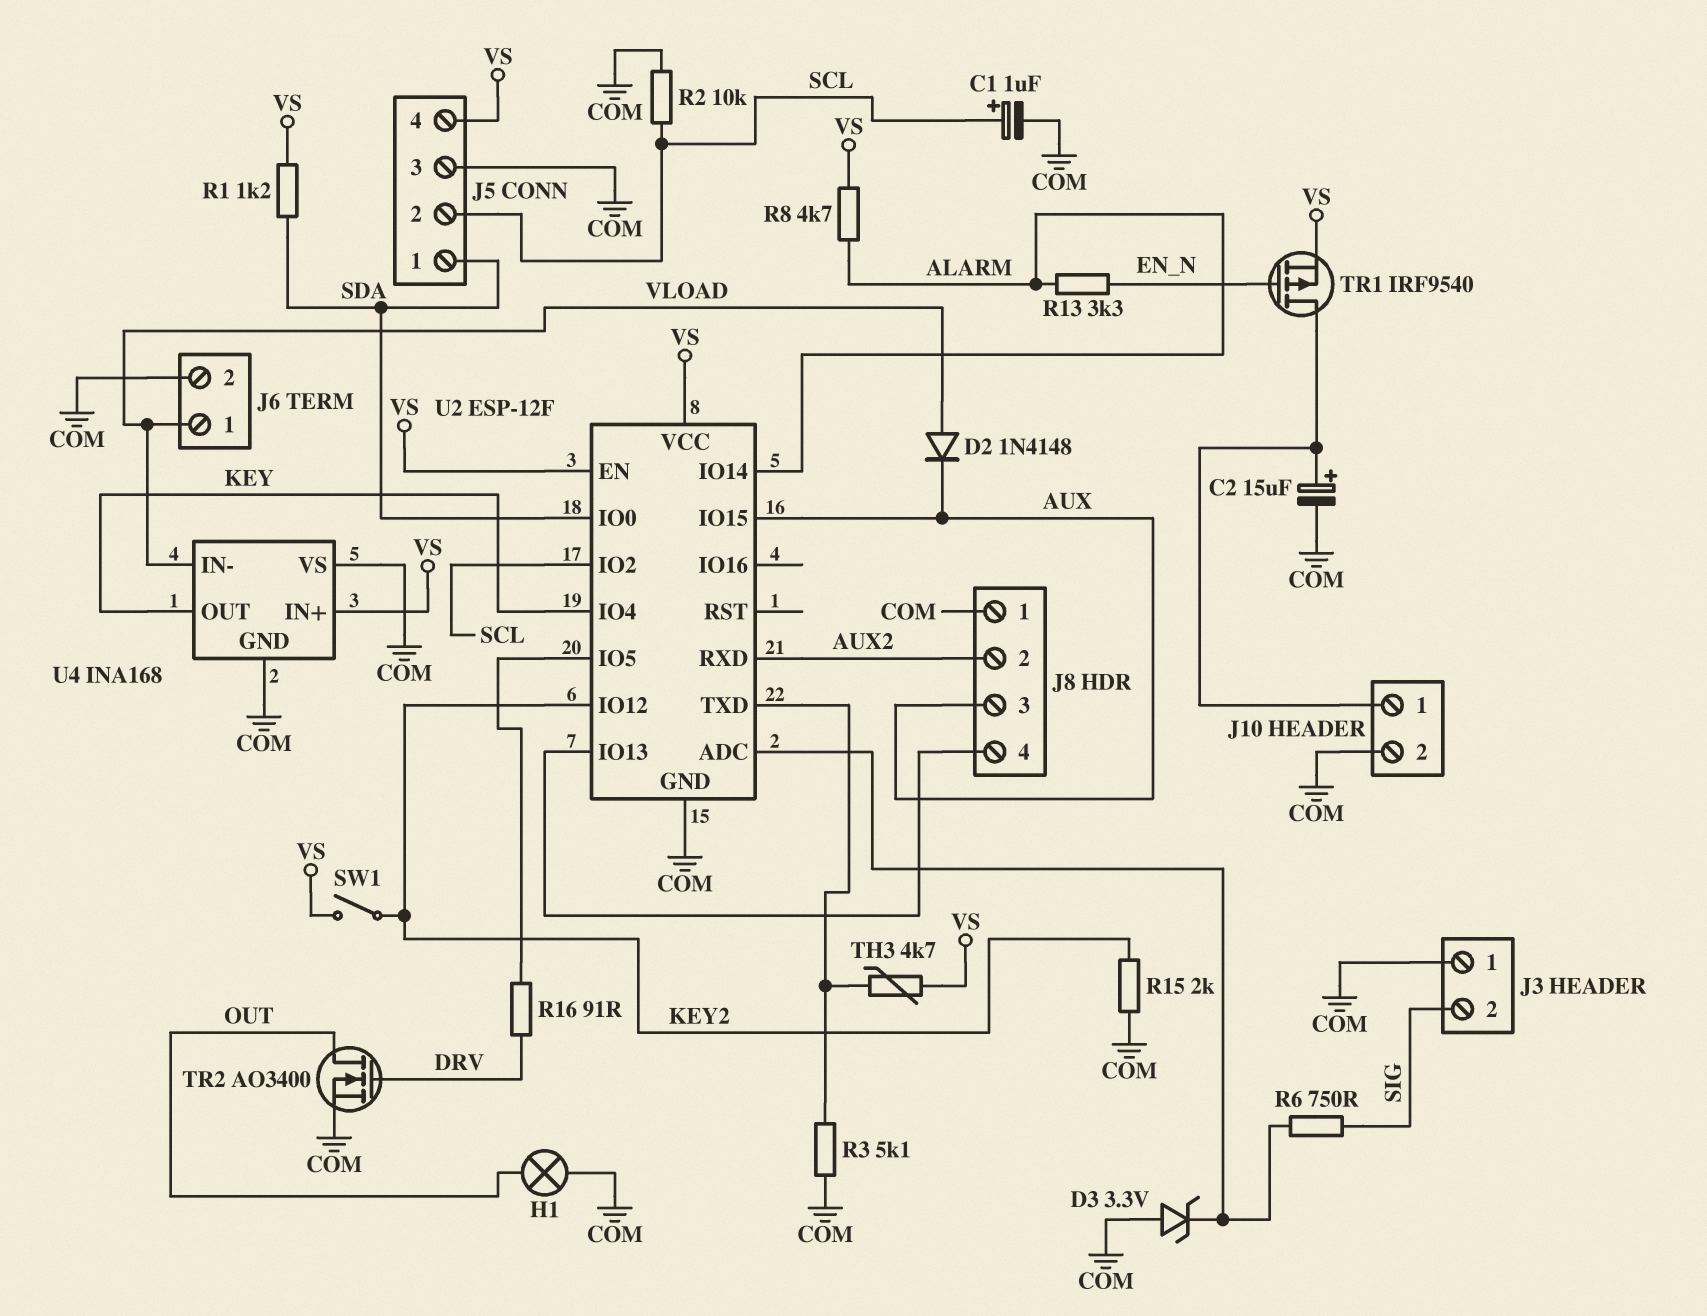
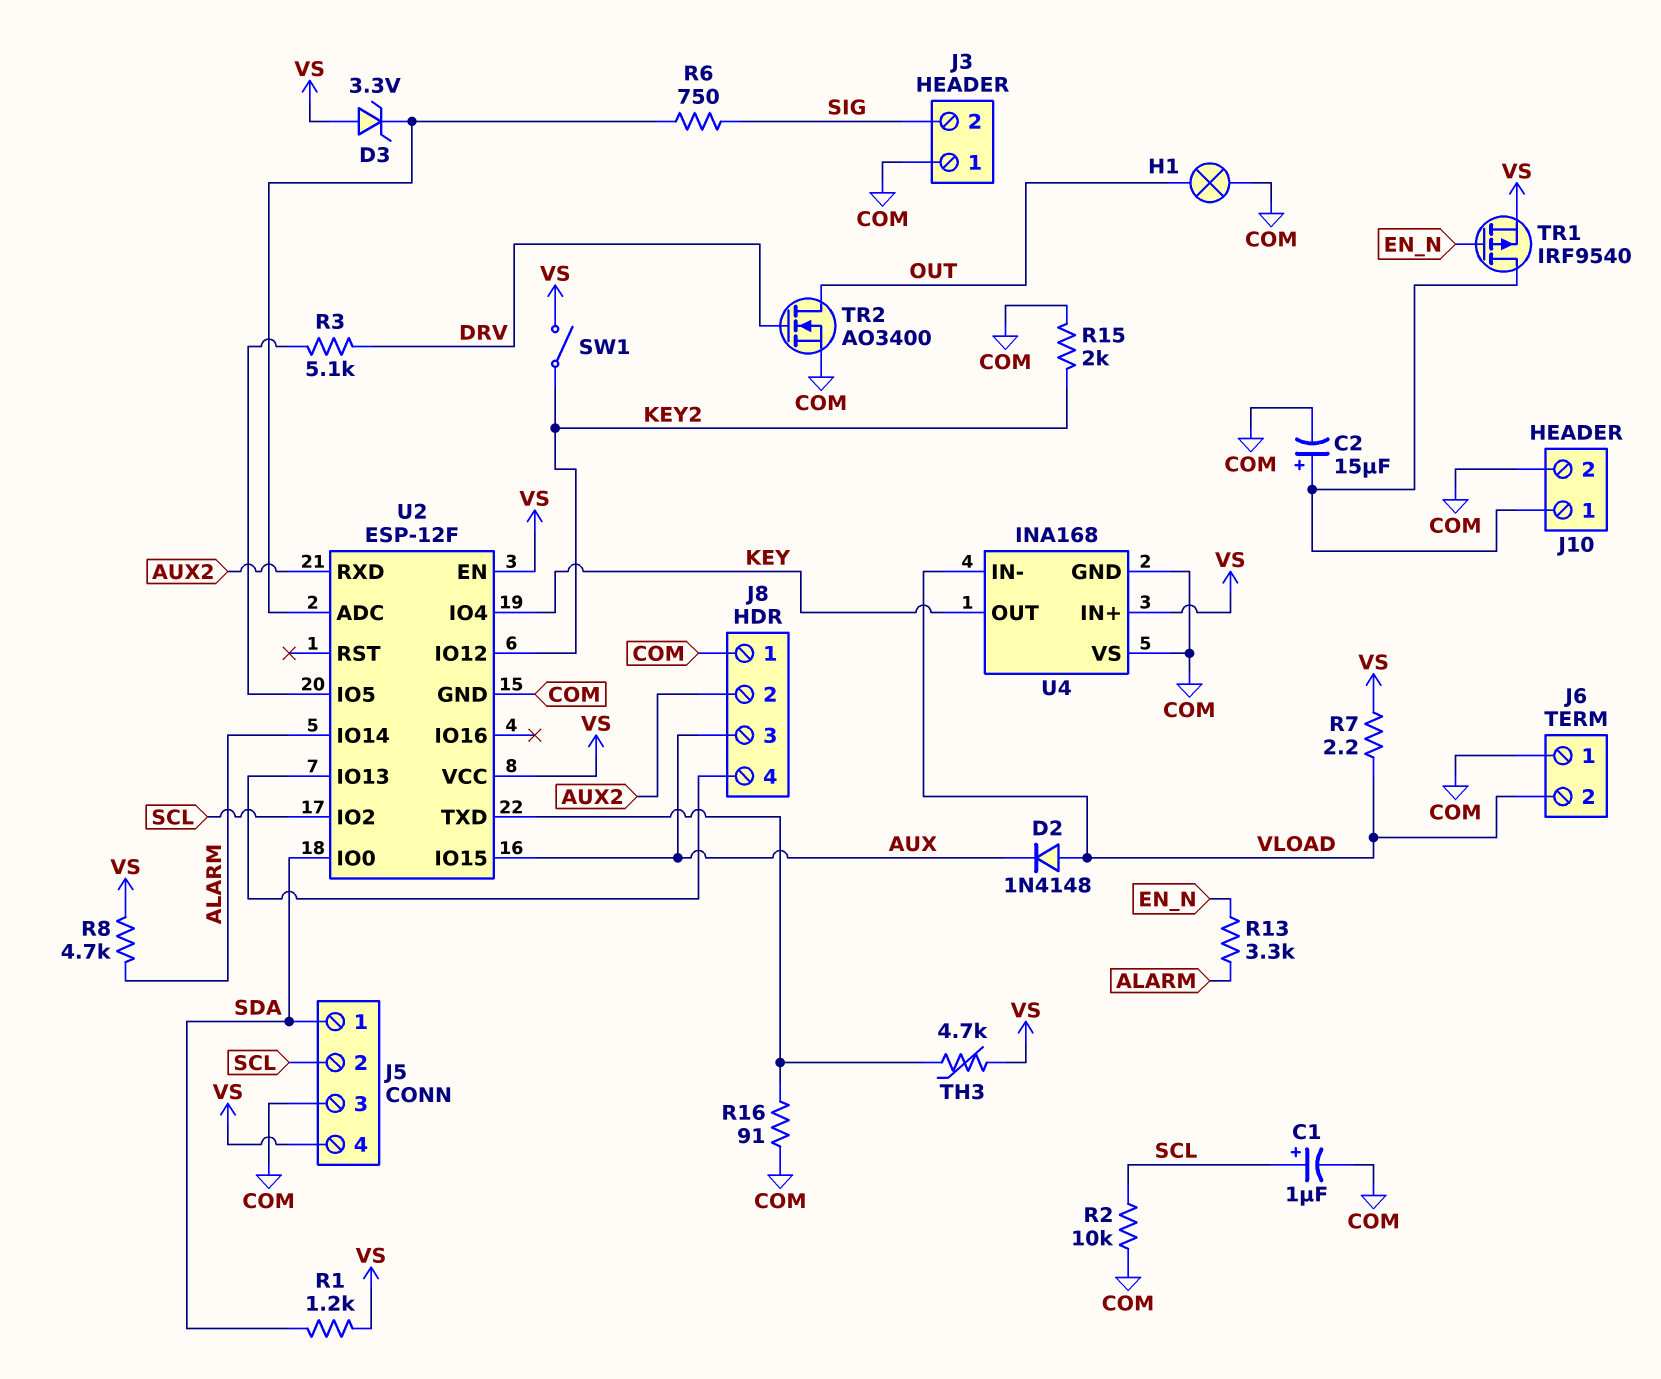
D3: zener 3.3V (A COM, K U2/ADC) -> zener 3.3V (A VS, K U2/ADC)
J6 pin 1: VLOAD -> COM
J6 pin 2: COM -> VLOAD
R3: 5.1k (COM, U2/TXD) -> 5.1k (DRV, U2/IO5)
R7: none -> 2.2 (VLOAD, VS)
R16: 91 (DRV, U2/IO5) -> 91 (COM, U2/TXD)

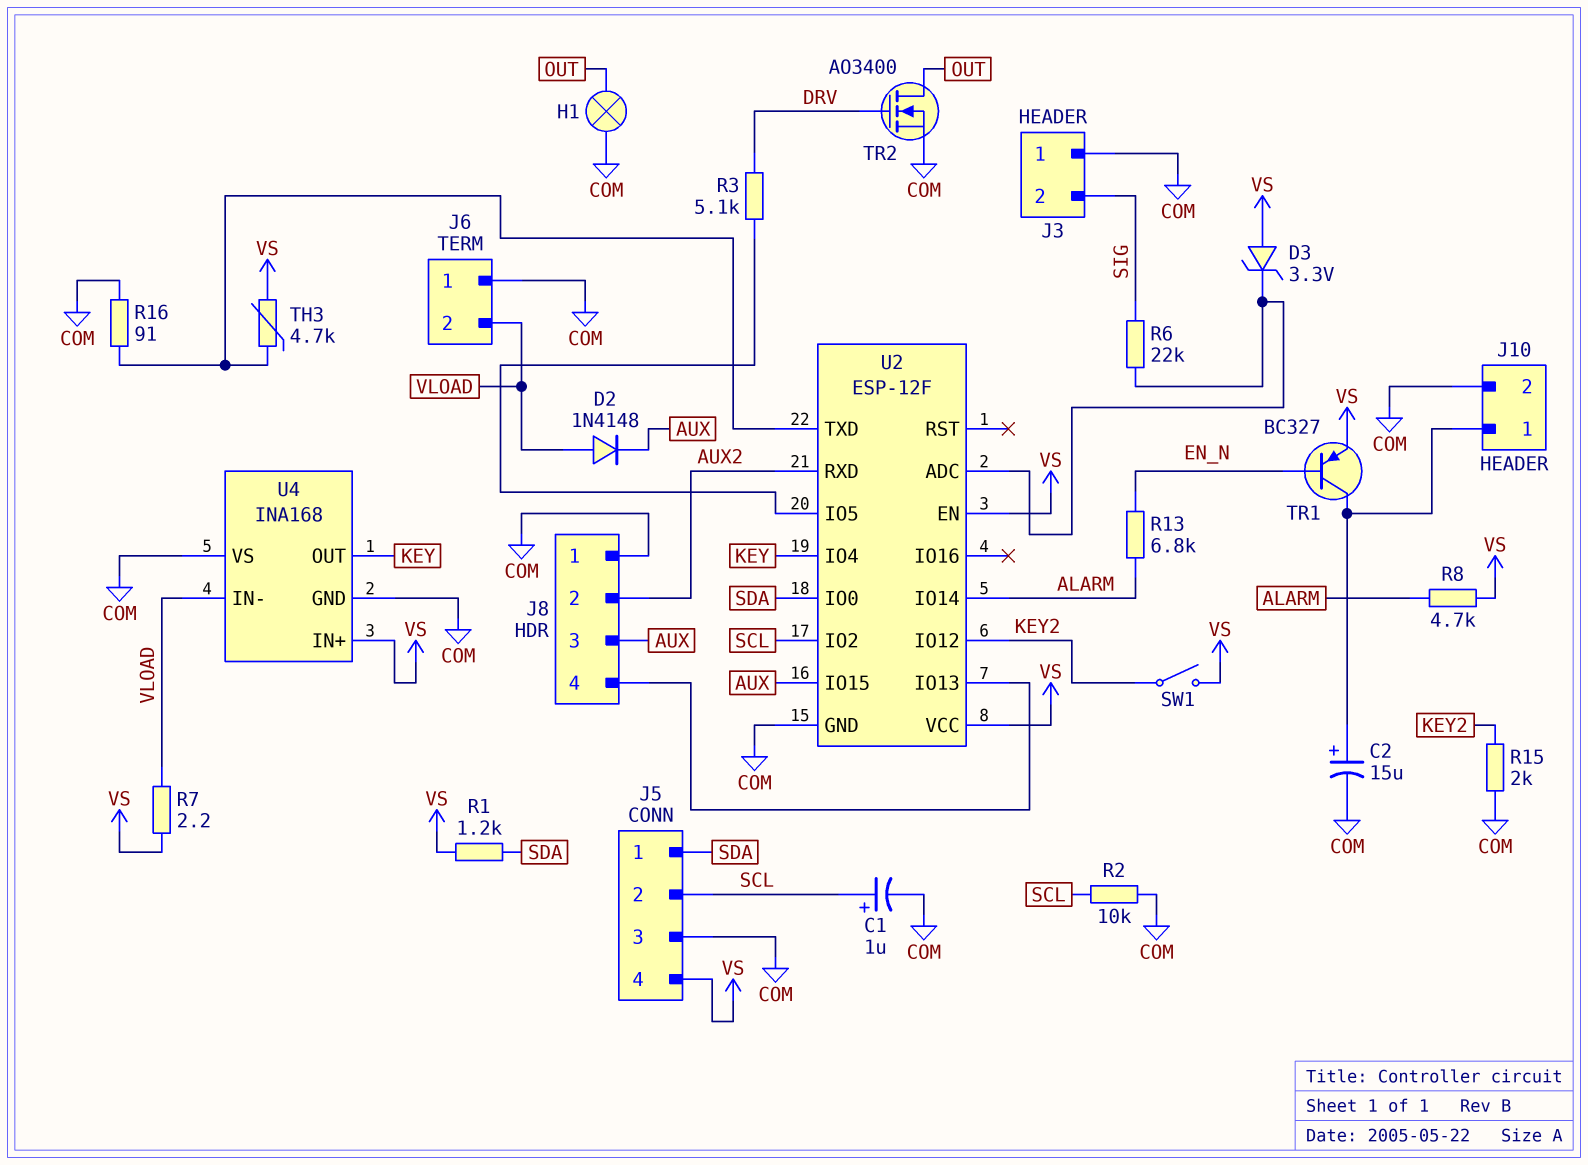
R6: 750 (SIG, U2/ADC) -> 22k (SIG, U2/ADC)
R13: 3.3k (ALARM, EN_N) -> 6.8k (ALARM, EN_N)
TR1: PMOS IRF9540 (G EN_N, D J10/1, S VS) -> PNP BC327 (B EN_N, C J10/1, E VS)

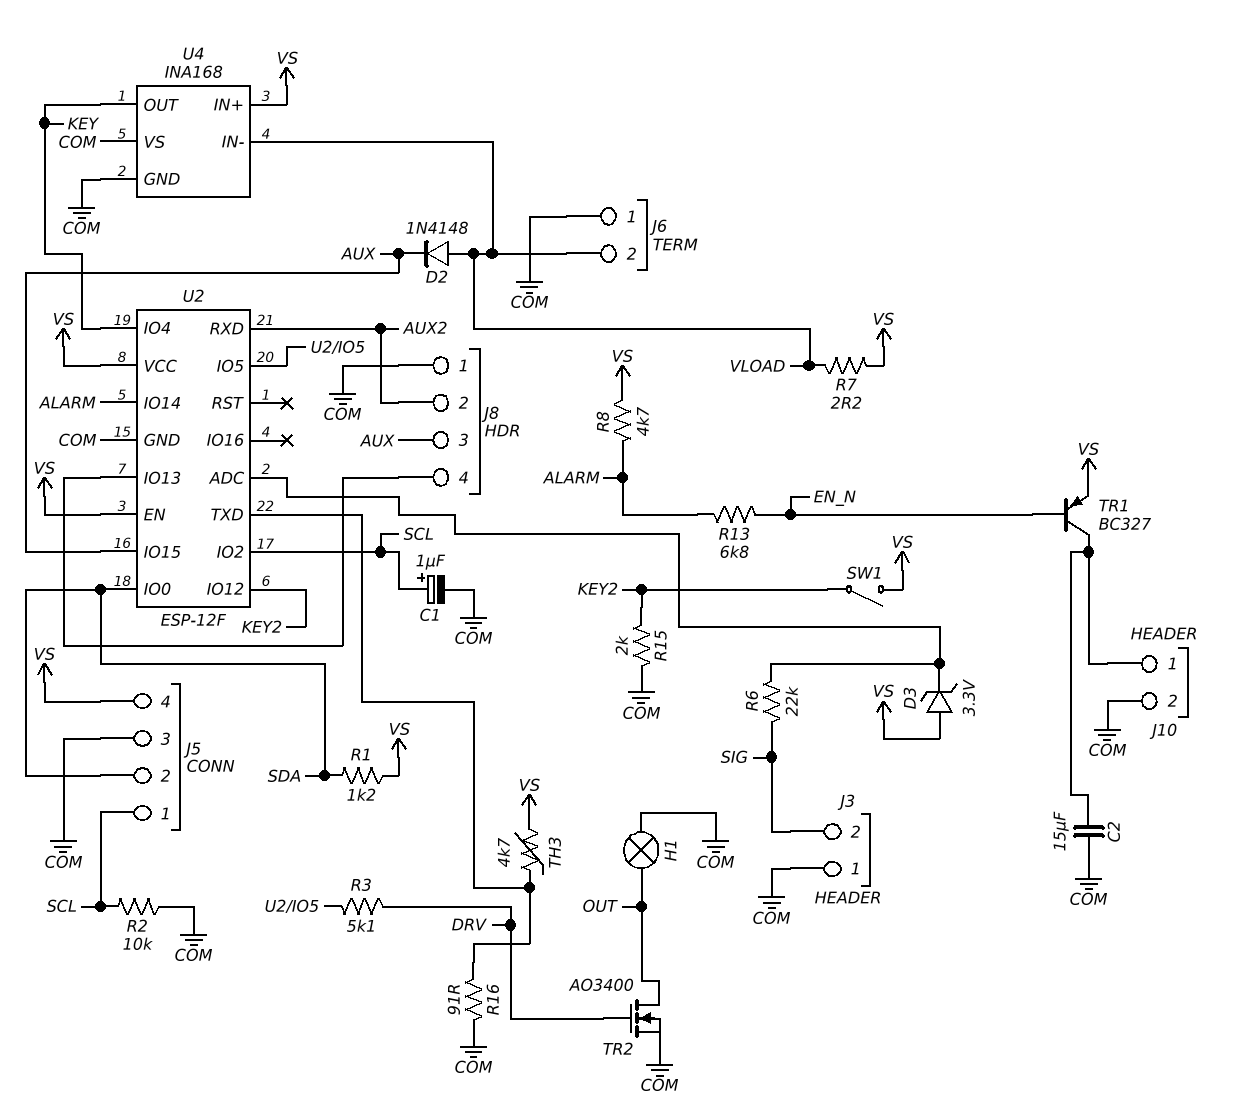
C2: 15uF (plus J10/1, minus COM) -> 15uF (COM, J10/1)
J5 pin 1: SDA -> SCL
J5 pin 2: SCL -> SDA

